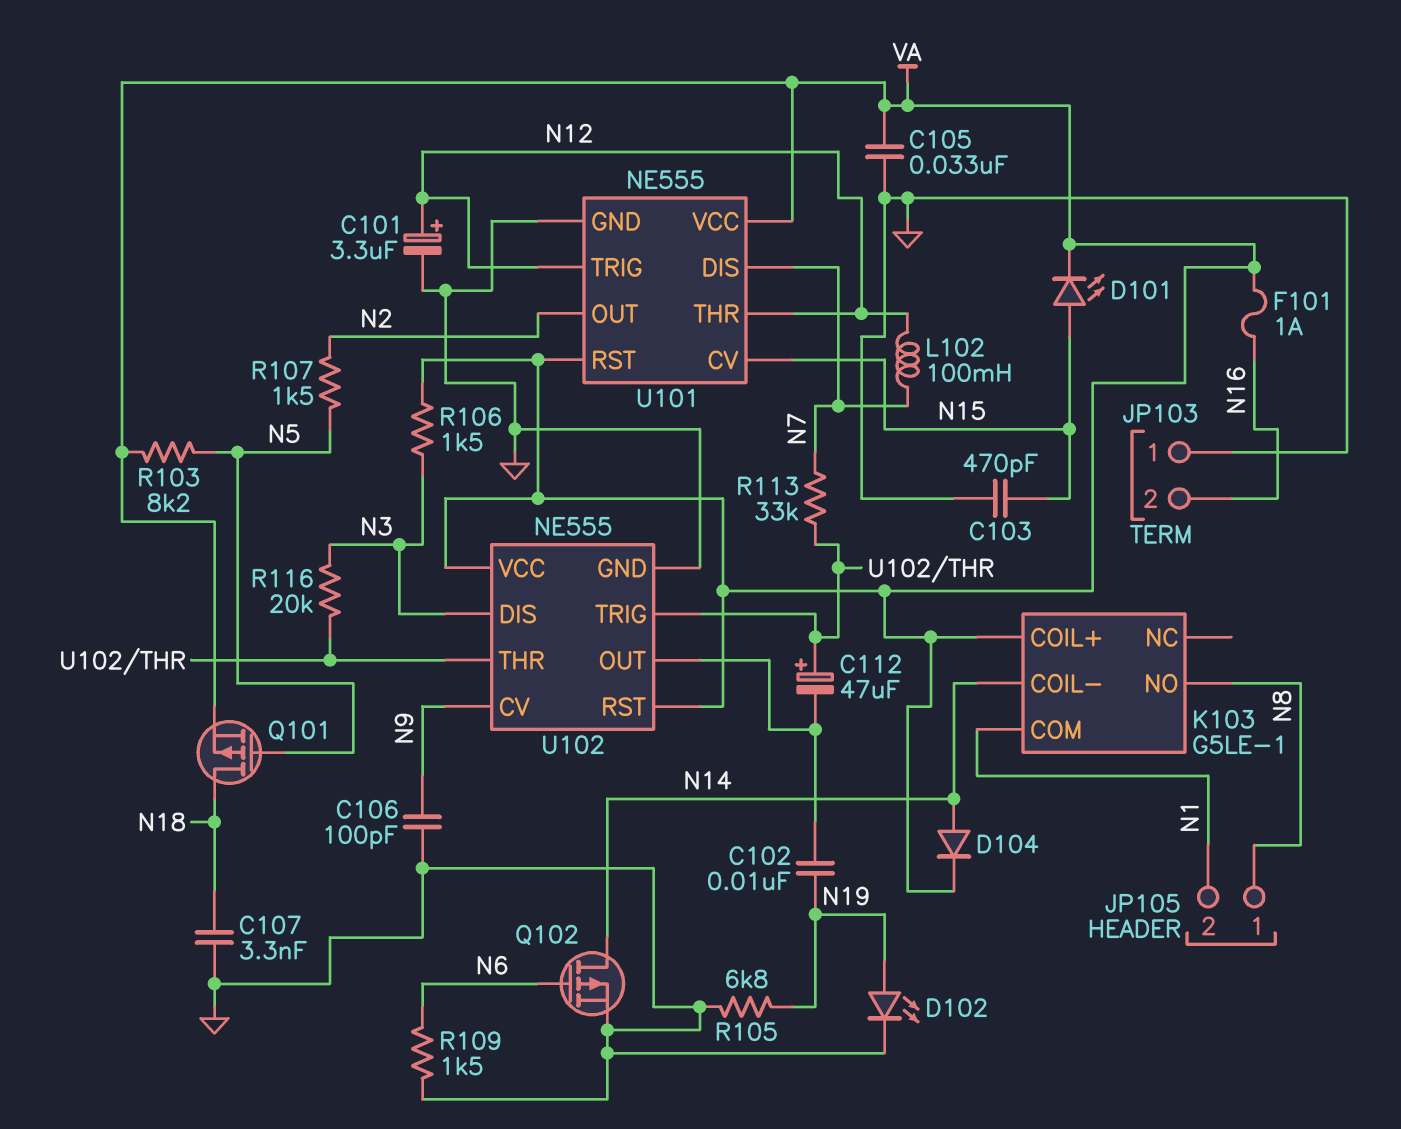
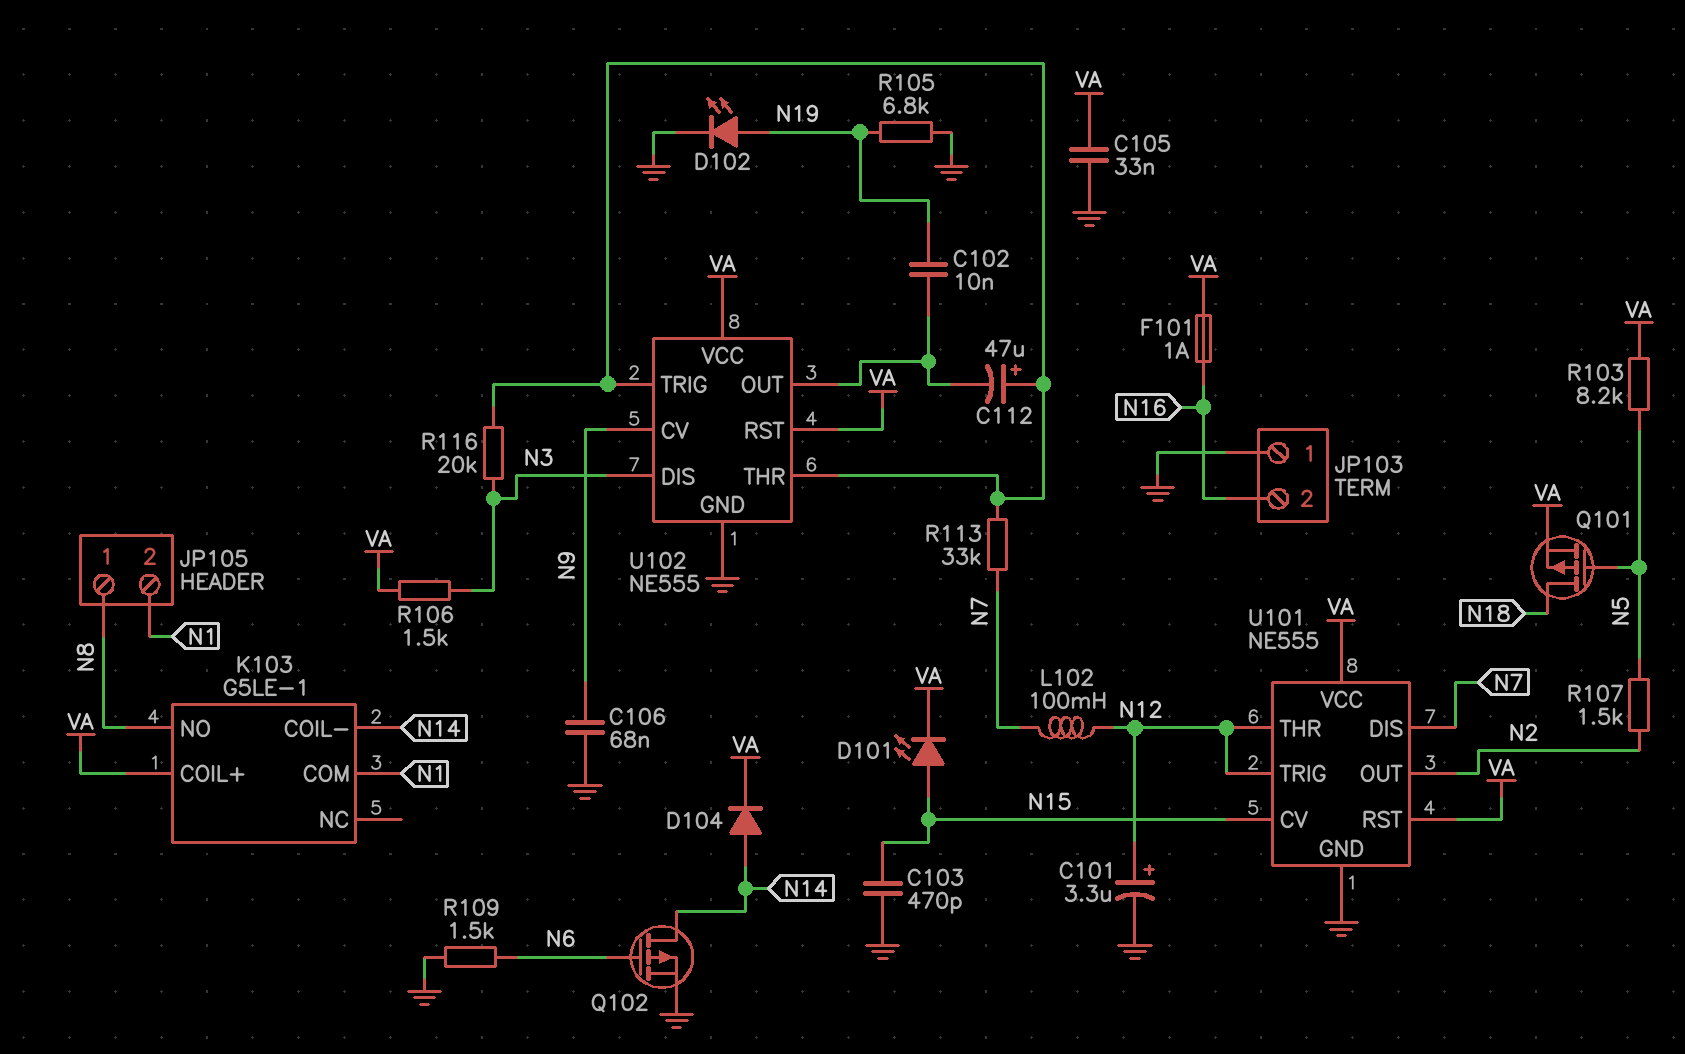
C106: 100pF (GND, N9) -> 68nF (GND, N9)
C107: 3.3nF (GND, N18) -> none

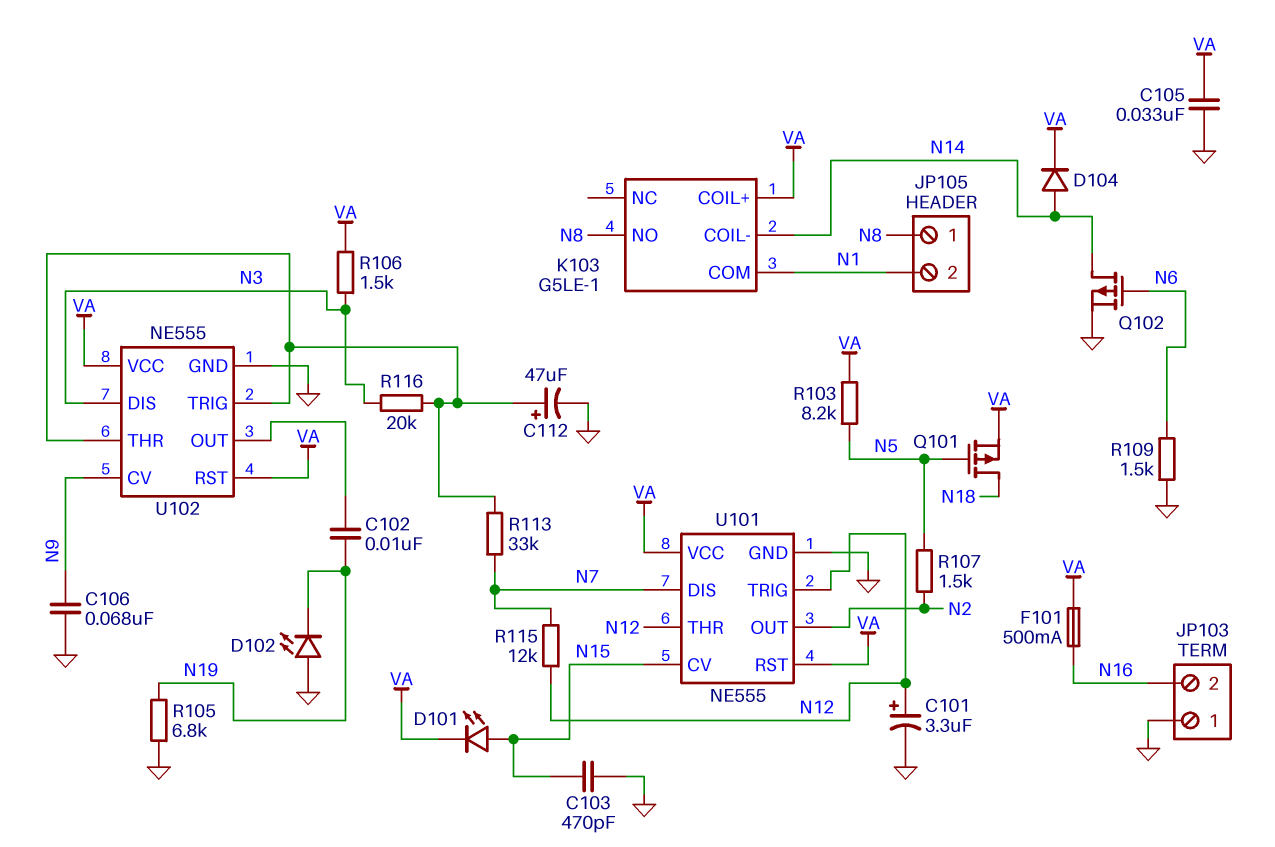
C112: 47uF (plus U102/THR, minus U102/OUT) -> 47uF (plus U102/THR, minus GND)
D102: LED (A N19, K GND) -> LED (A GND, K N19)
F101: 1A (N16, VA) -> 500mA (N16, VA)
L102: 100mH (N7, N12) -> none
R115: none -> 12k (N7, N12)

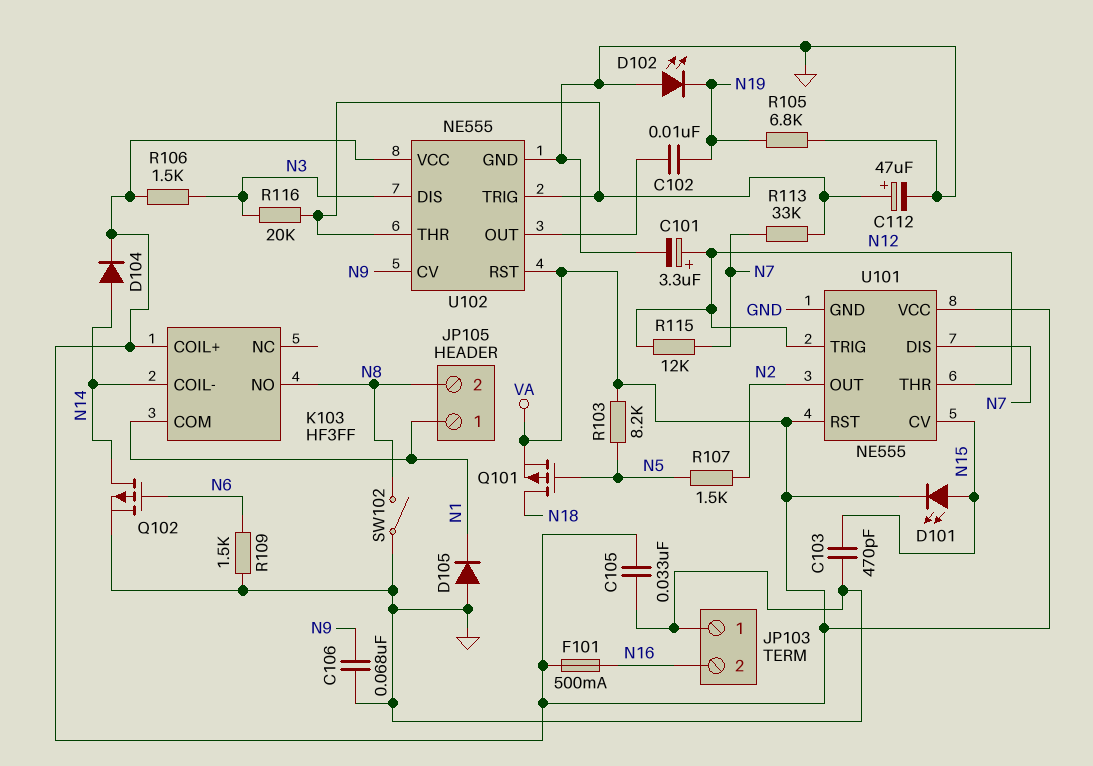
D105: none -> diode (A GND, K N1)
JP105 pin 1: N8 -> N1
JP105 pin 2: N1 -> N8
K103: G5LE-1 -> HF3FF
SW102: none -> switch (GND, N8)

